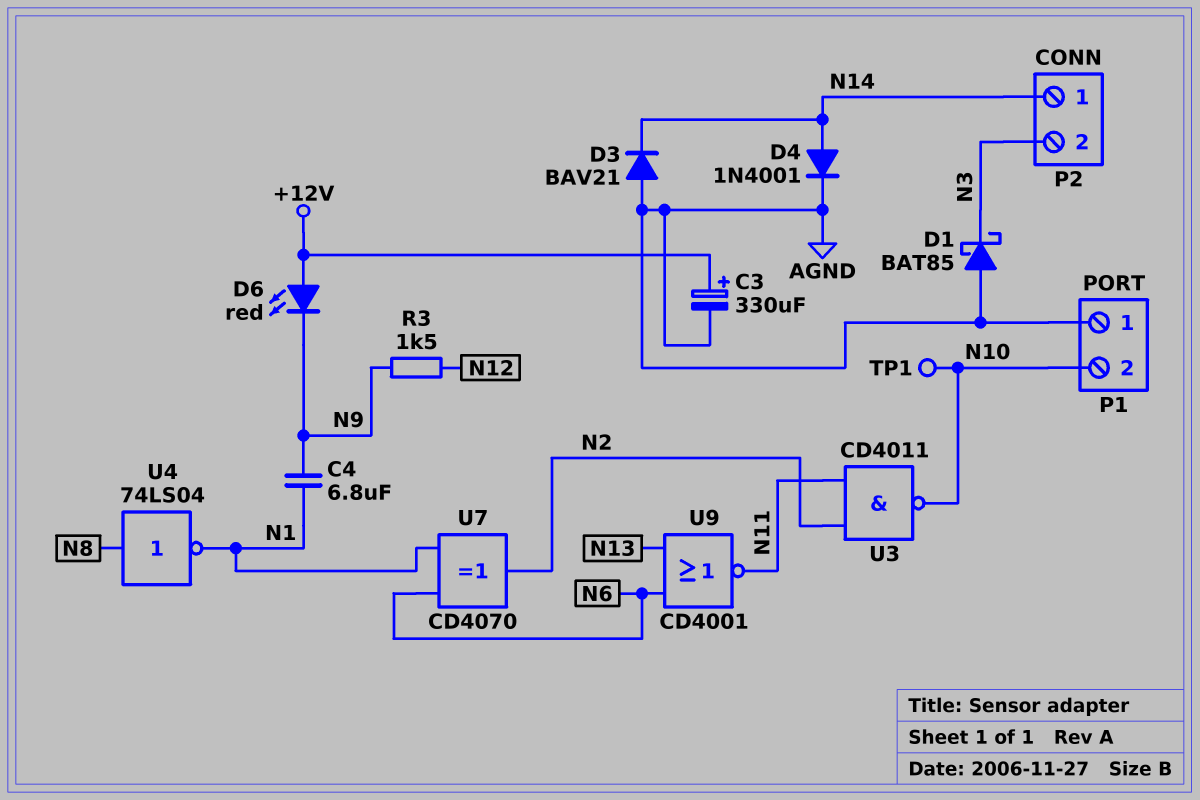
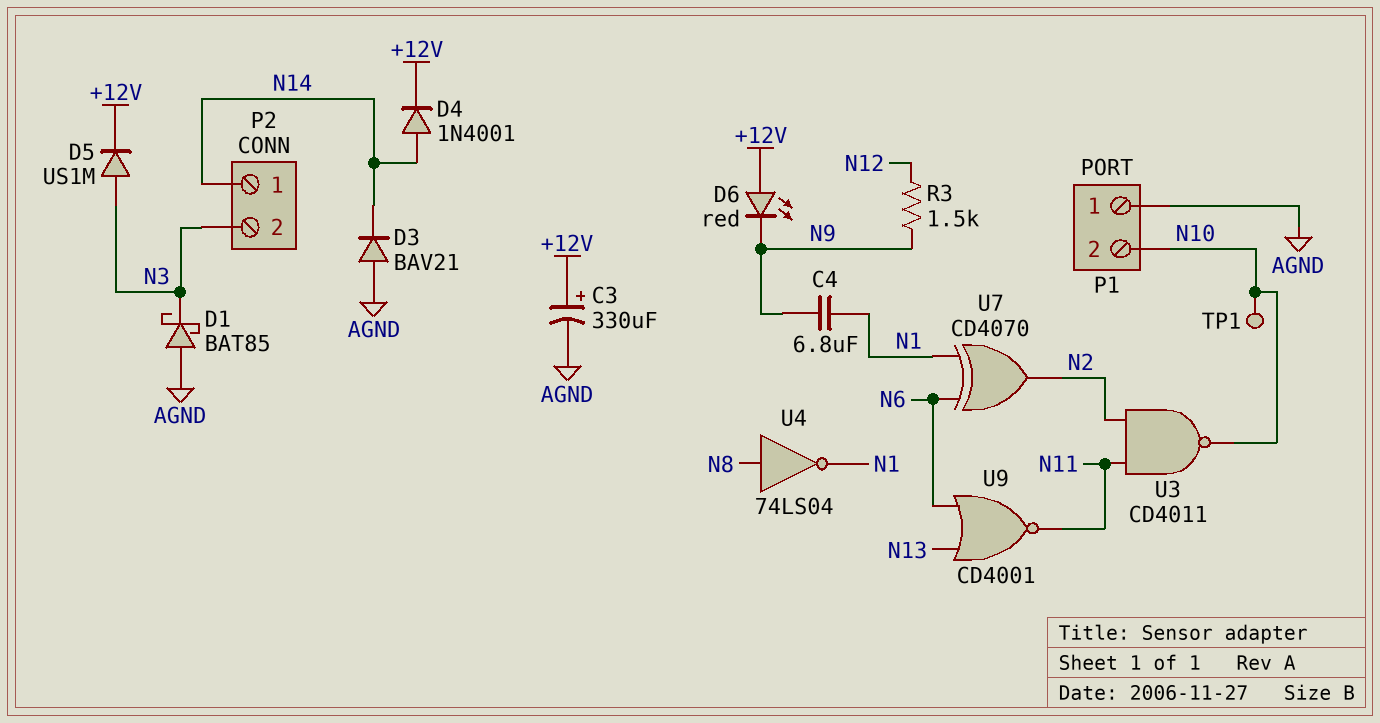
D4: diode 1N4001 (A N14, K AGND) -> diode 1N4001 (A N14, K +12V)
D5: none -> diode US1M (A N3, K +12V)

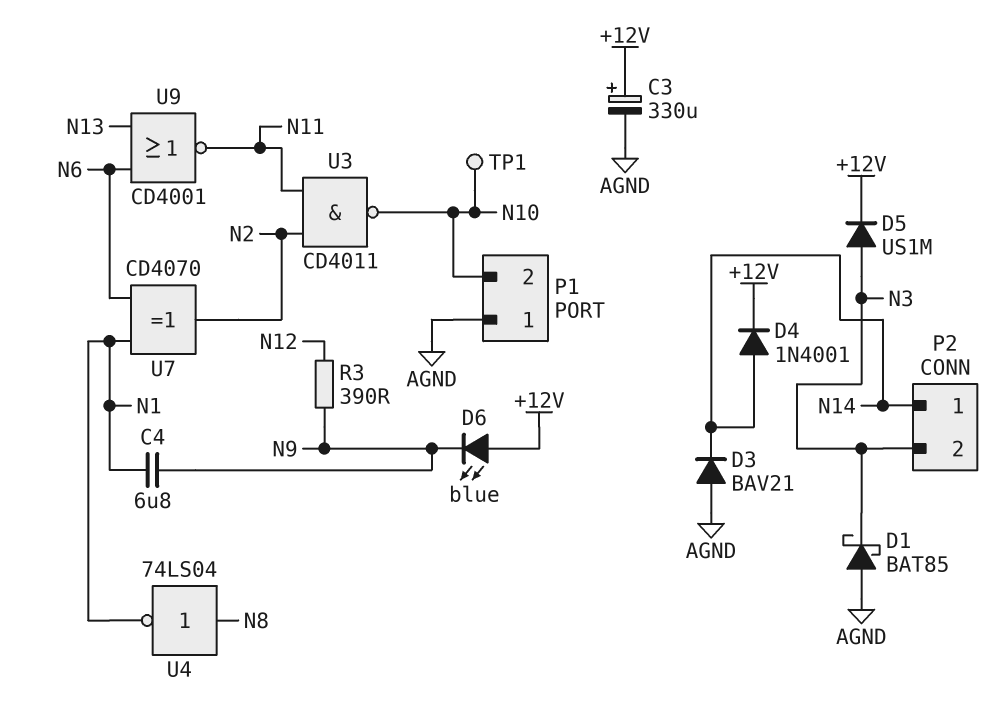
D6: LED red (A +12V, K N9) -> LED blue (A +12V, K N9)
R3: 1.5k (N9, N12) -> 390 (N9, N12)

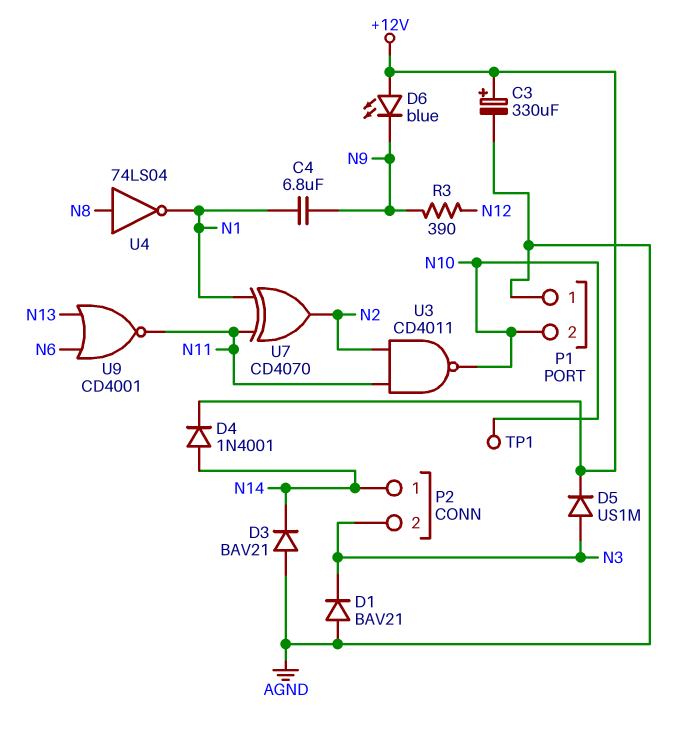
D1: schottky BAT85 (A AGND, K N3) -> diode BAV21 (A AGND, K N3)
U7: XOR CD4070 (in N1, in N6, out N2) -> XOR CD4070 (in N1, in N11, out N2)

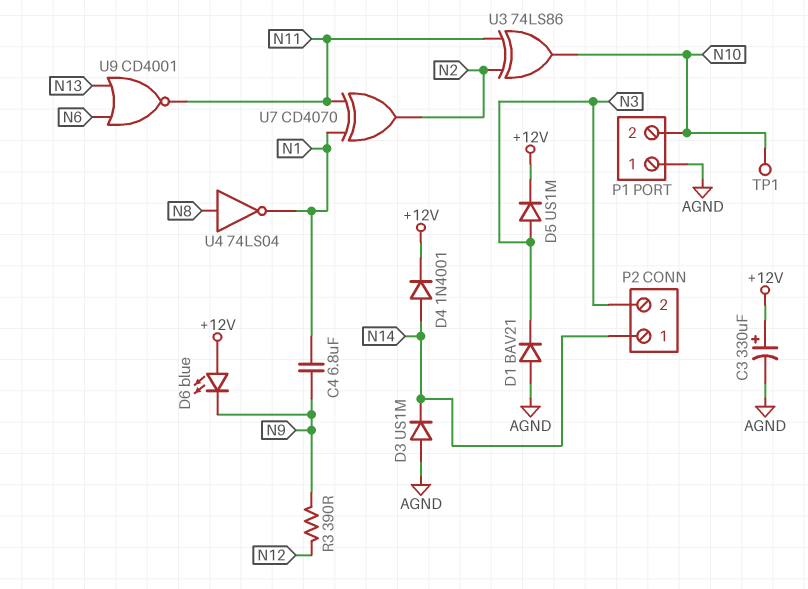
D3: diode BAV21 (A AGND, K N14) -> diode US1M (A AGND, K N14)
U3: NAND CD4011 (in N2, in N11, out N10) -> XOR 74LS86 (in N2, in N11, out N10)

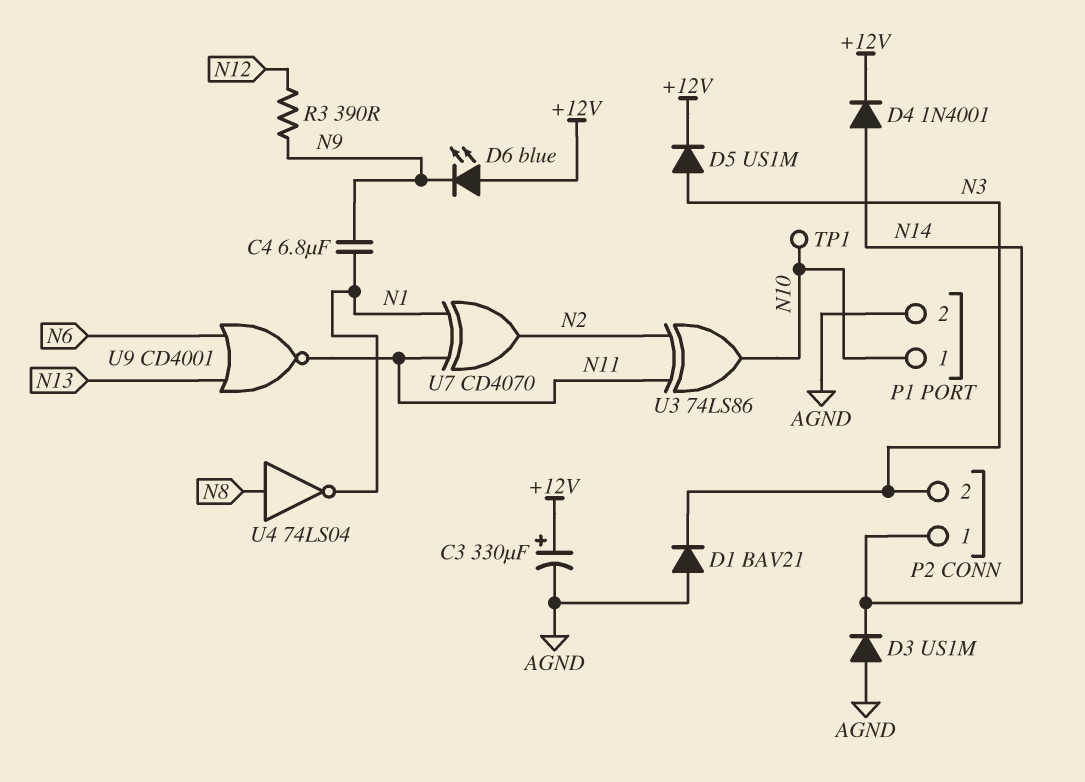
P1 pin 1: AGND -> N10
P1 pin 2: N10 -> AGND

